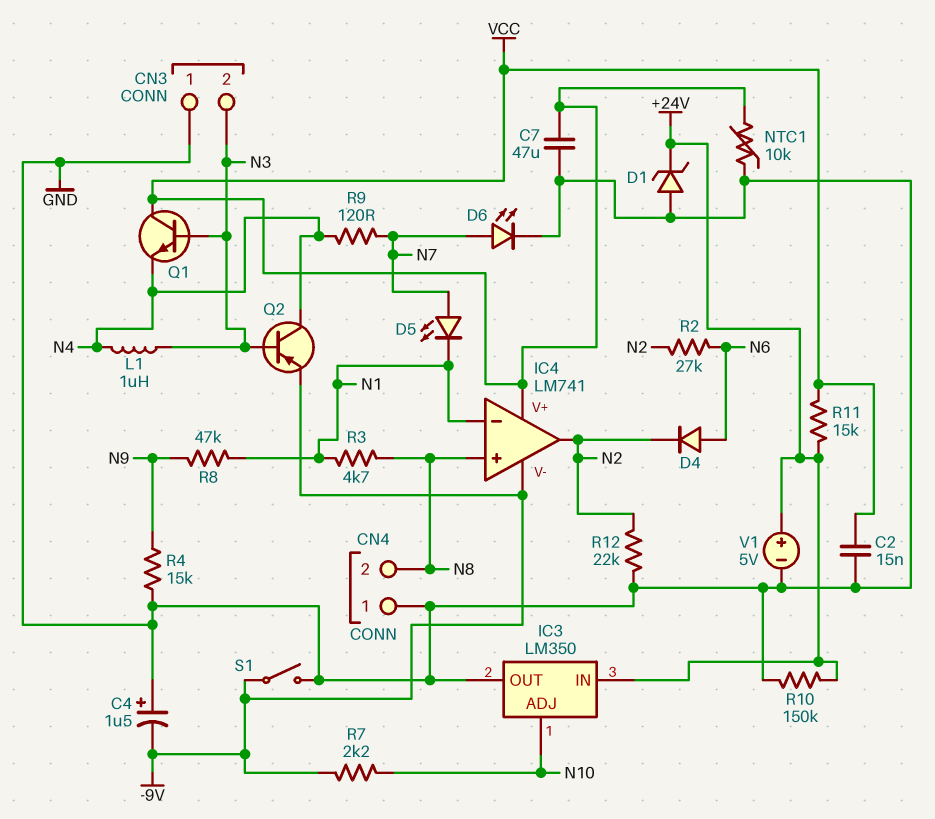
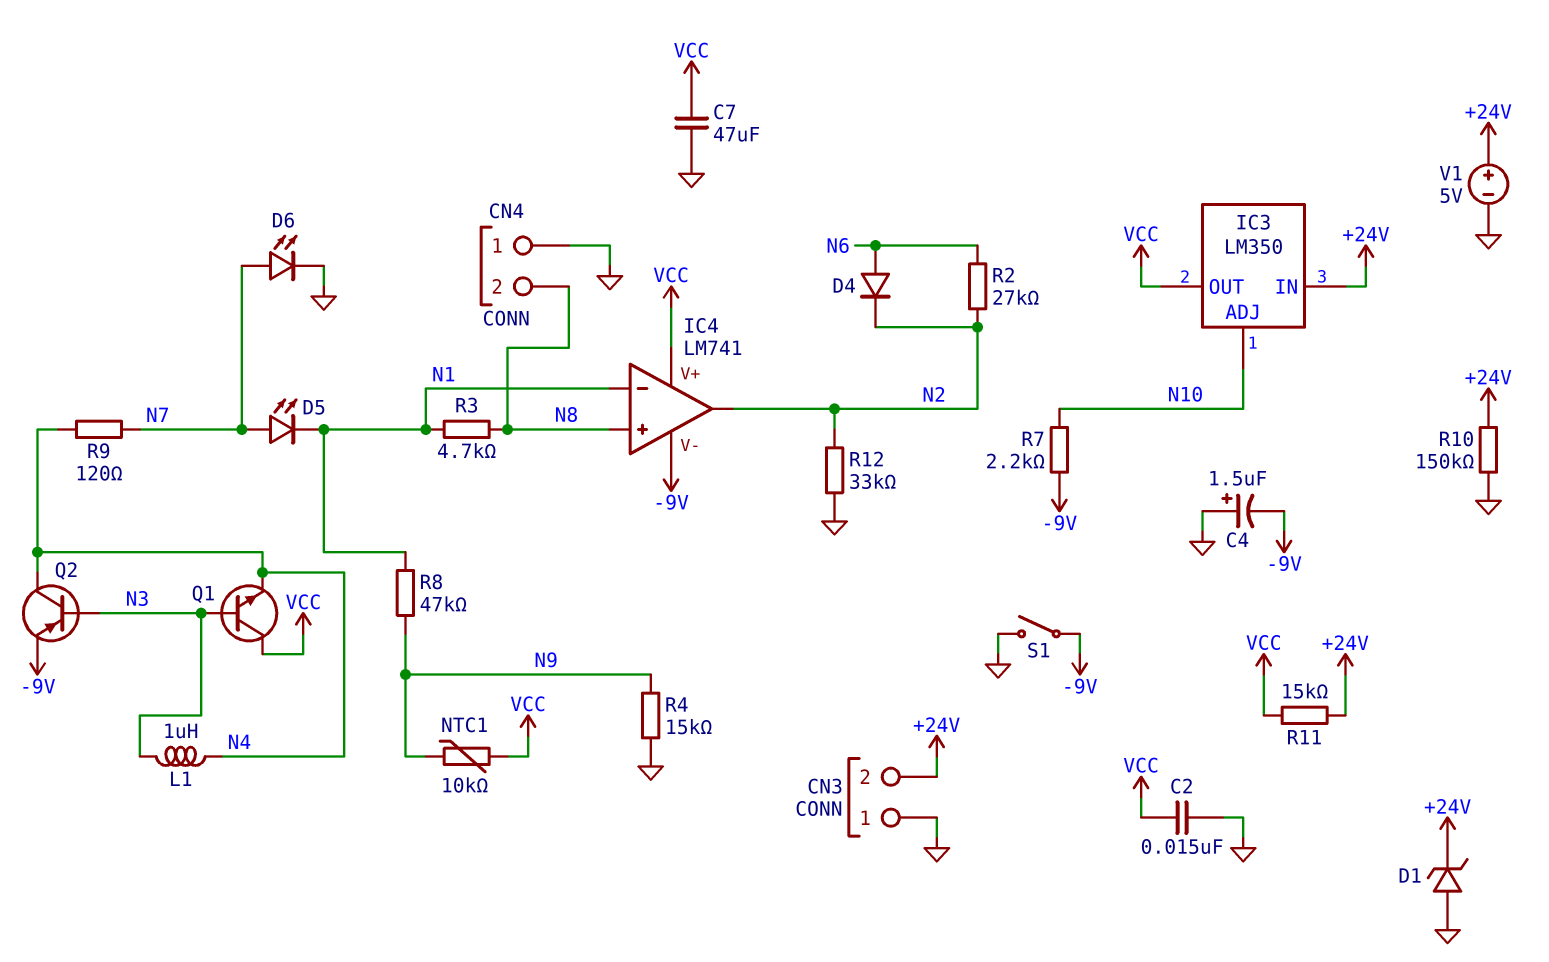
CN3 pin 2: N3 -> +24V
IC3 pin OUT: GND -> VCC
NTC1: 10k (GND, VCC) -> 10k (N9, VCC)
R12: 22k (GND, N2) -> 33k (GND, N2)

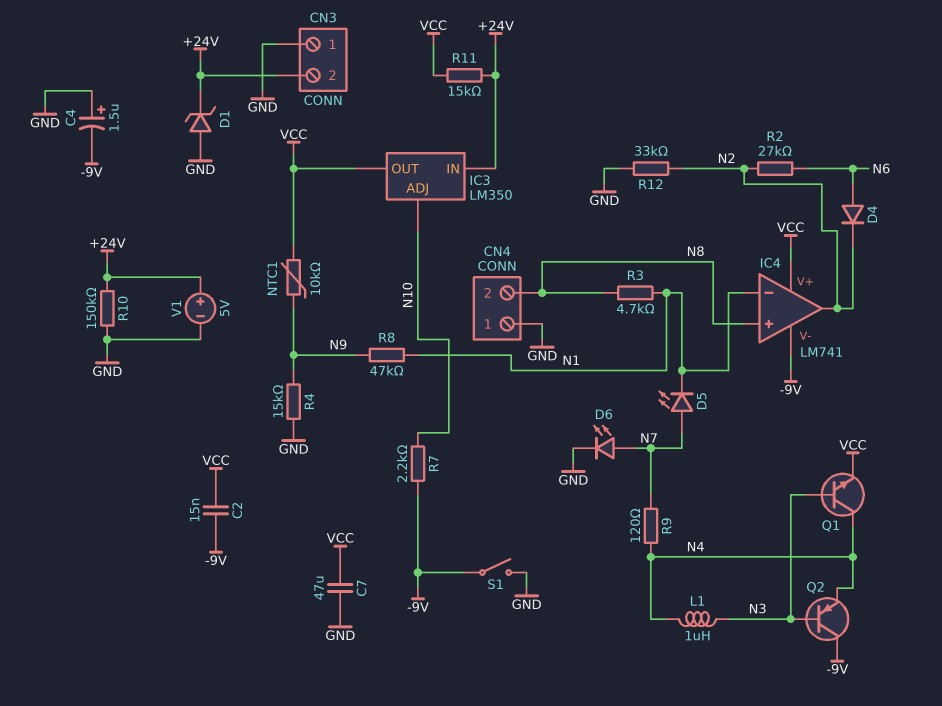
C2: 15nF (GND, VCC) -> 15nF (-9V, VCC)
Q1: NPN (B N3, C VCC, E N4) -> NPN (B N3, C N4, E VCC)
Q2: PNP (B N3, C N4, E -9V) -> PNP (B N3, C -9V, E N4)

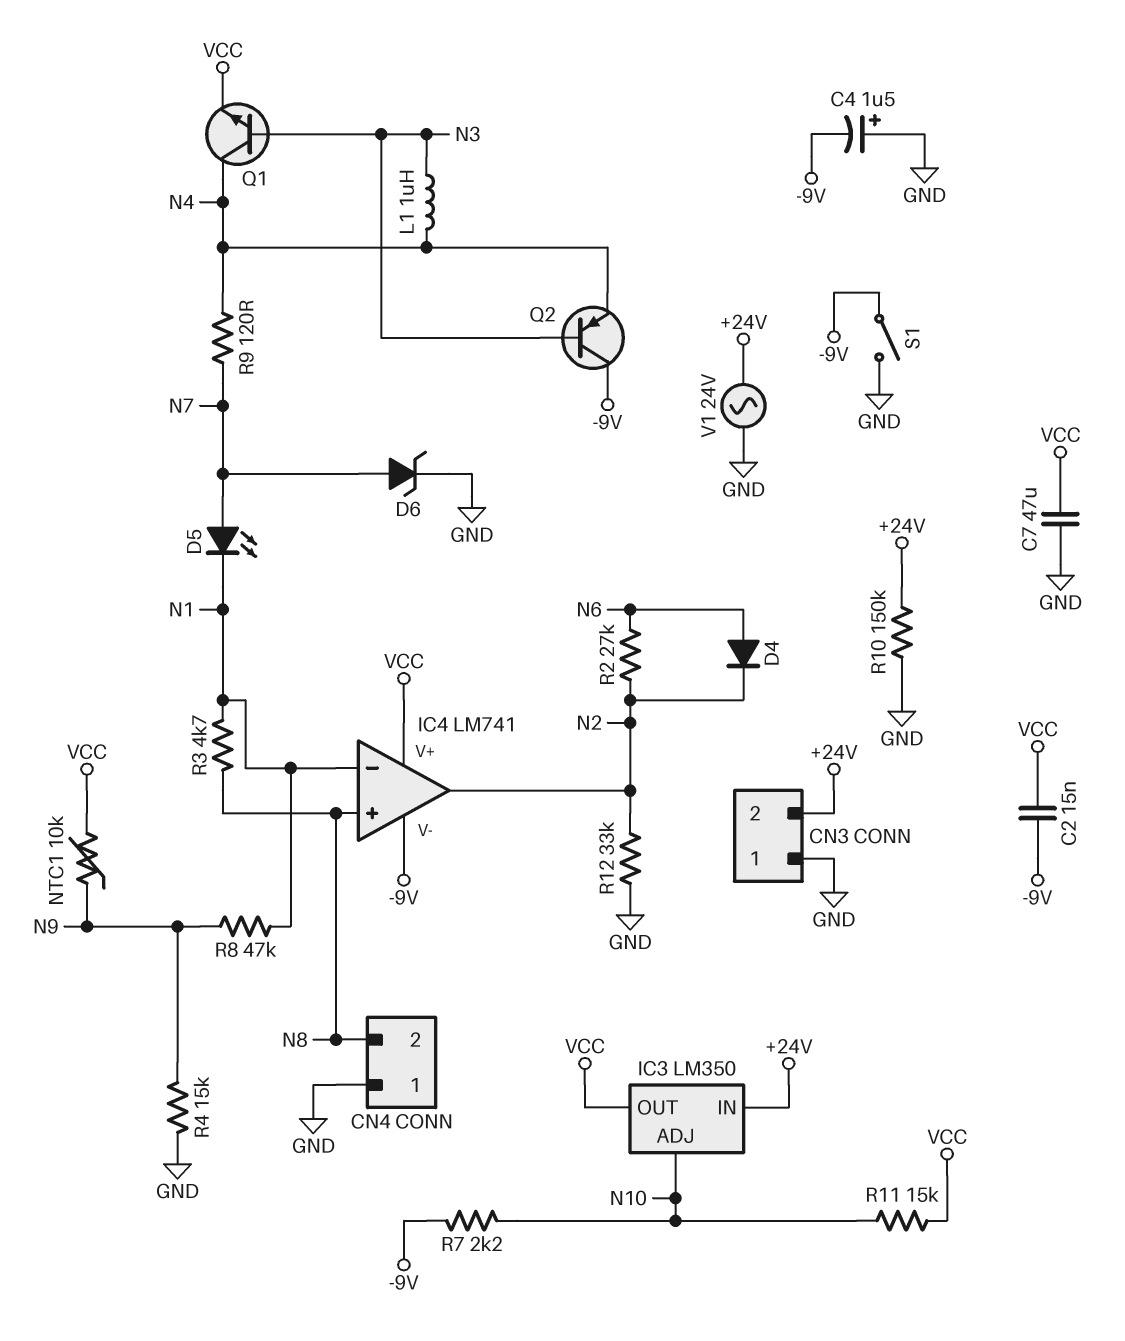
D1: zener (A GND, K +24V) -> none
D6: LED (A N7, K GND) -> zener (A N7, K GND)
R11: 15k (+24V, VCC) -> 15k (N10, VCC)
V1: 5V (plus +24V, minus GND) -> AC 24V (+24V, GND)

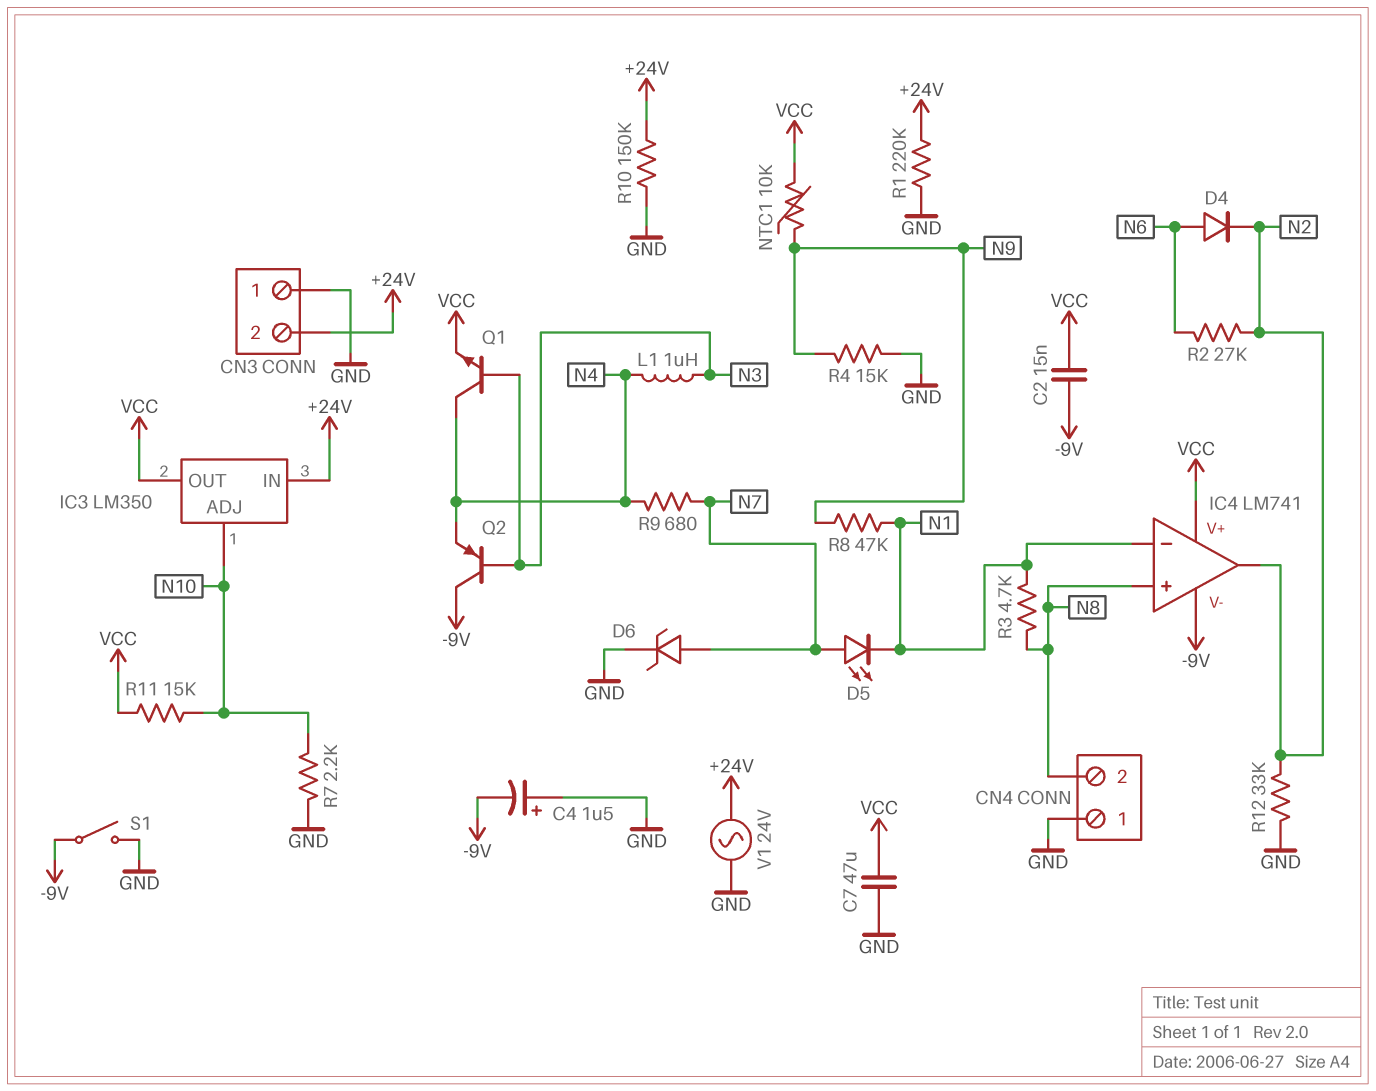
R1: none -> 220k (+24V, GND)
R7: 2.2k (-9V, N10) -> 2.2k (GND, N10)
R9: 120 (N4, N7) -> 680 (N4, N7)

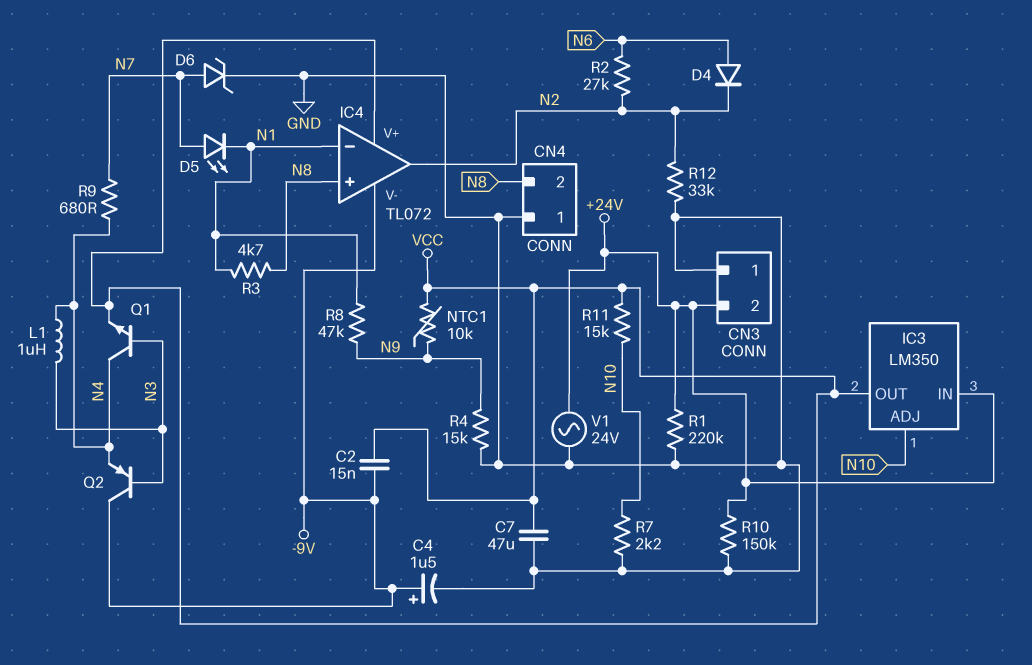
C4: 1.5uF (plus GND, minus -9V) -> 1.5uF (plus -9V, minus GND)
IC4: LM741 -> TL072
S1: switch (-9V, GND) -> none

